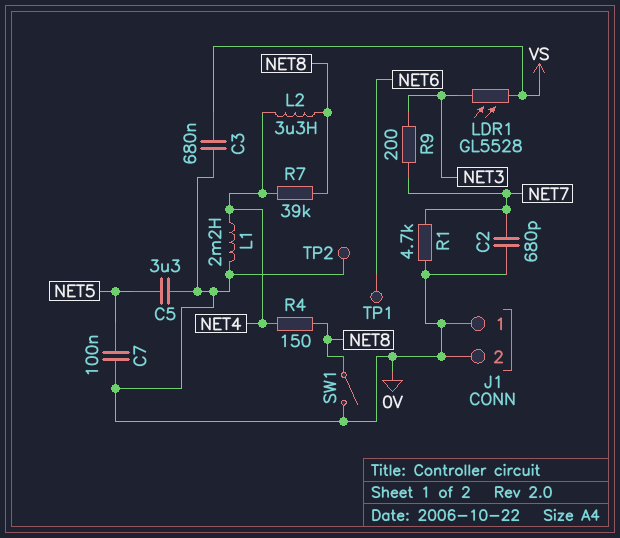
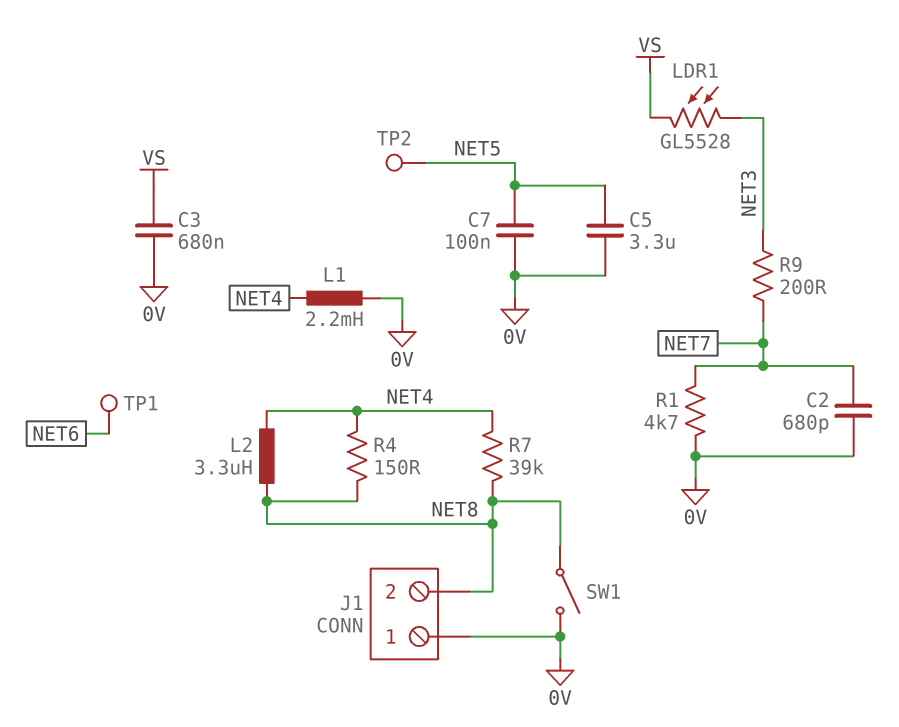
J1 pin 2: 0V -> NET8
TP2: test point (0V) -> test point (NET5)

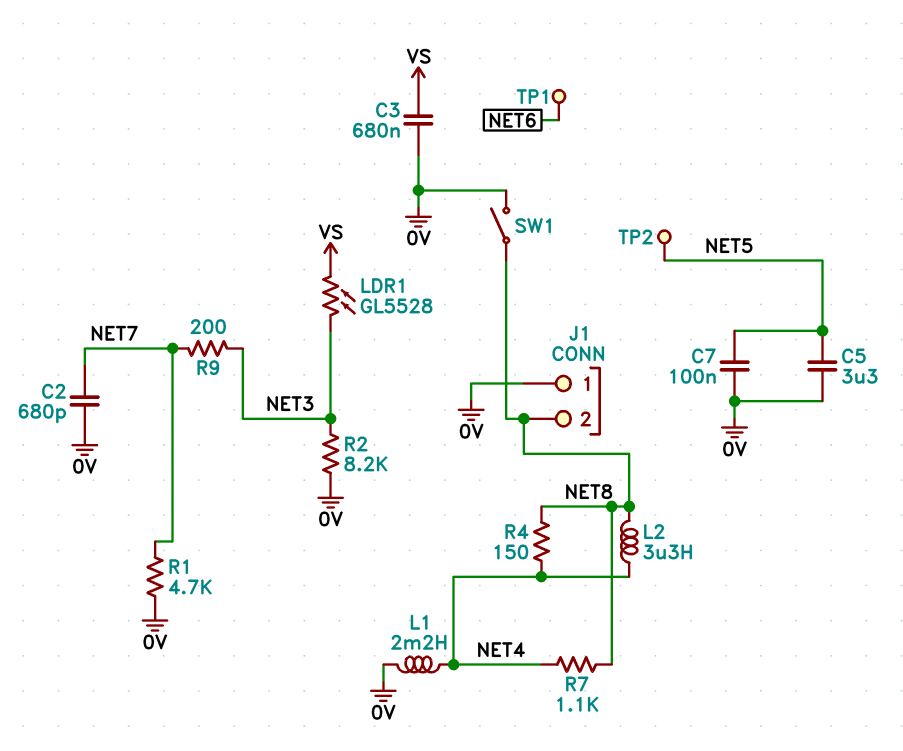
R2: none -> 8.2k (0V, NET3)
R7: 39k (NET4, NET8) -> 1.1k (NET4, NET8)

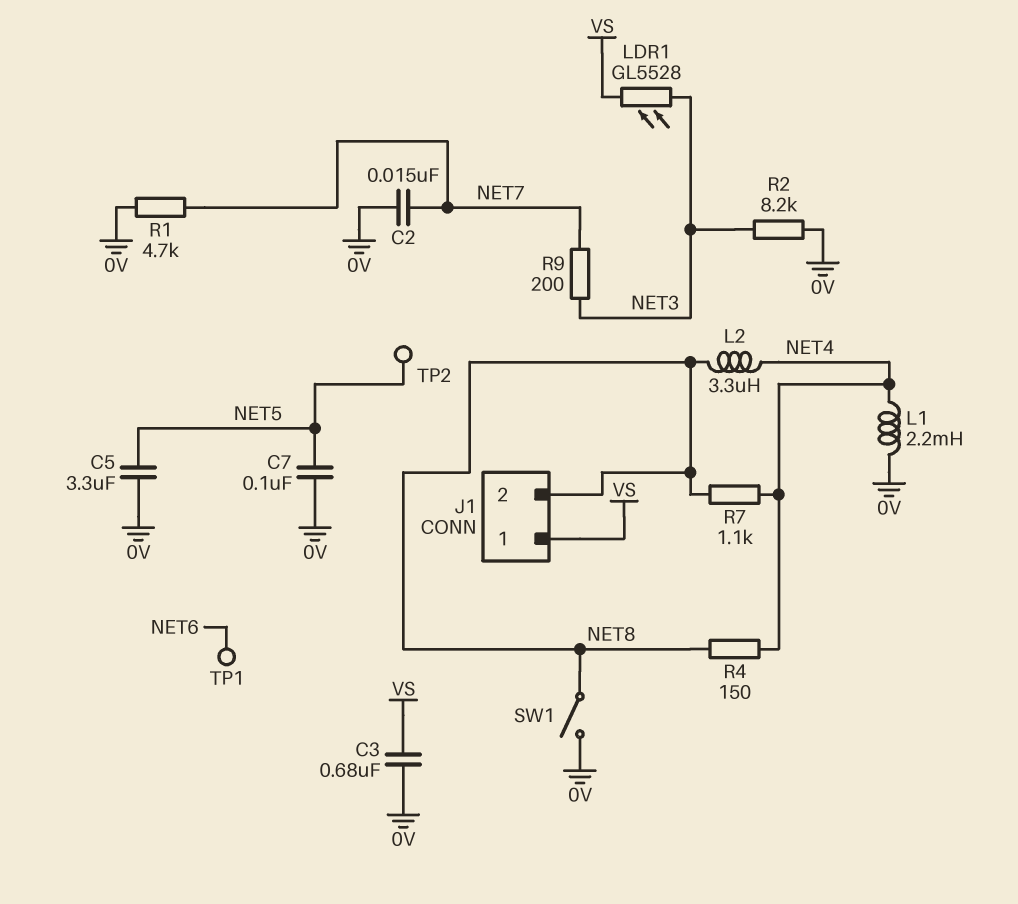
C2: 680pF (0V, NET7) -> 15nF (0V, NET7)
J1 pin 1: 0V -> VS

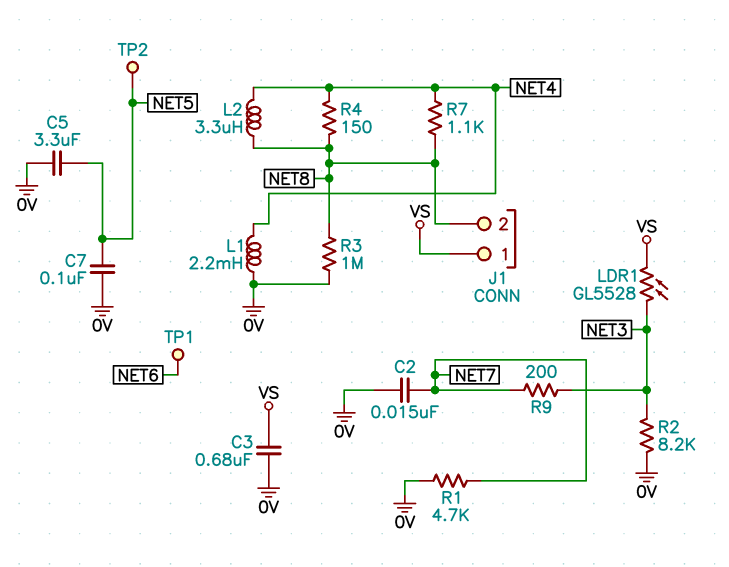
R3: none -> 1M (0V, NET8)
SW1: switch (0V, NET8) -> none

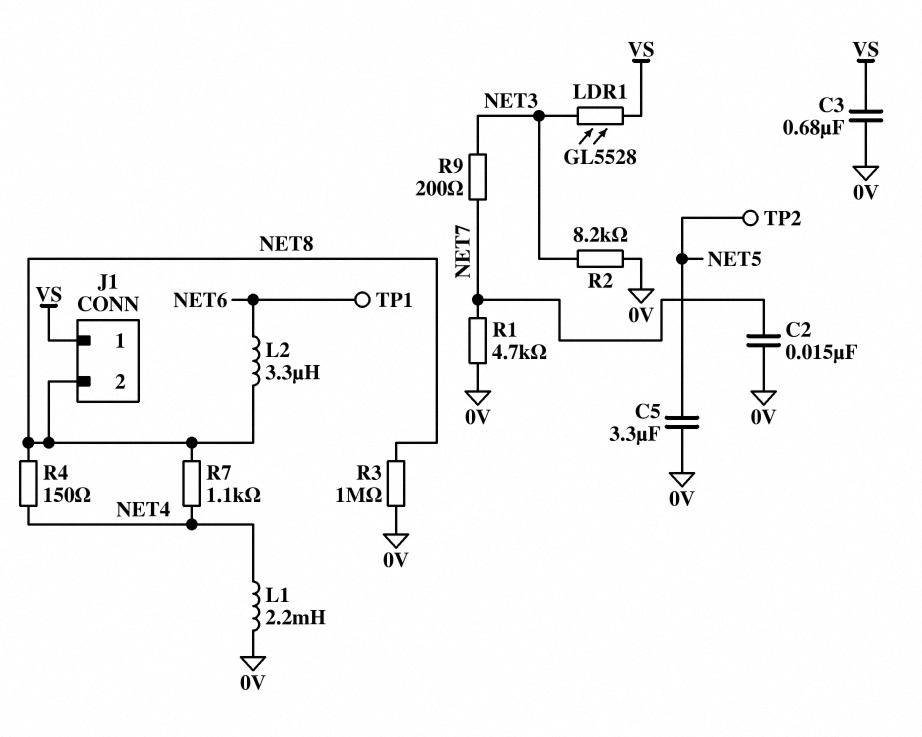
C7: 100nF (0V, NET5) -> none
L2: 3.3uH (NET4, NET8) -> 3.3uH (NET6, NET8)

